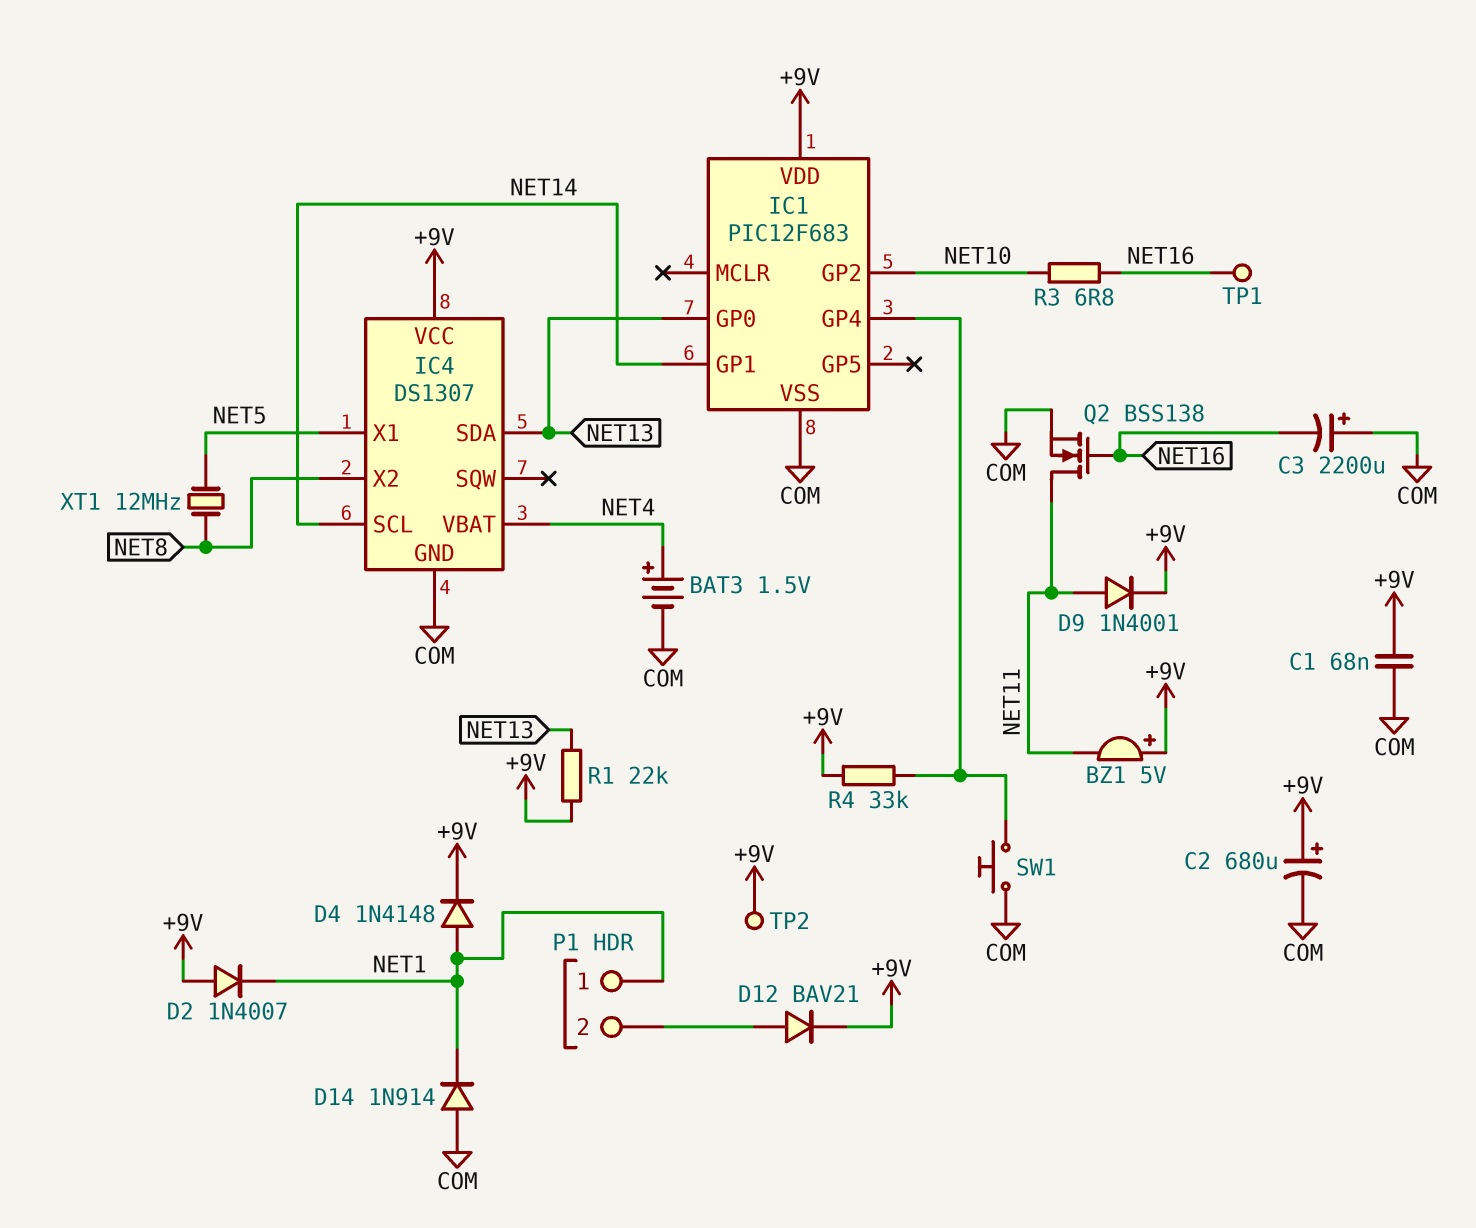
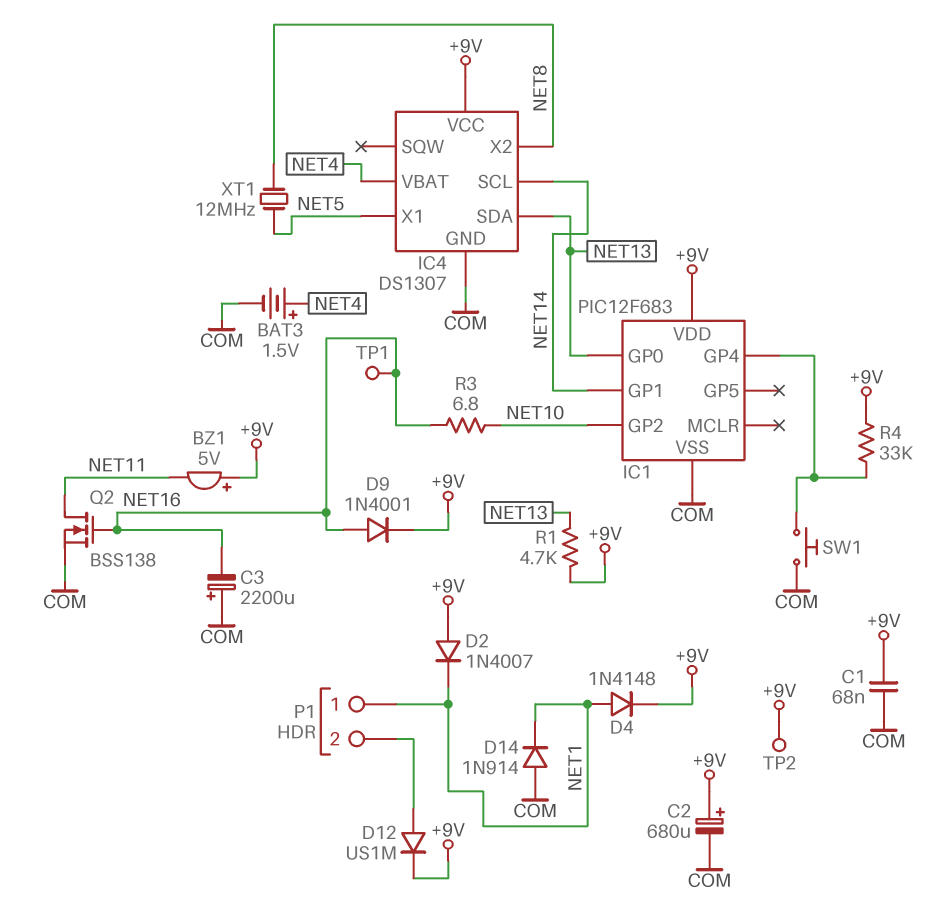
D9: diode 1N4001 (A NET11, K +9V) -> diode 1N4001 (A NET16, K +9V)
D12: diode BAV21 (A P1/2, K +9V) -> diode US1M (A P1/2, K +9V)
R1: 22k (+9V, NET13) -> 4.7k (+9V, NET13)

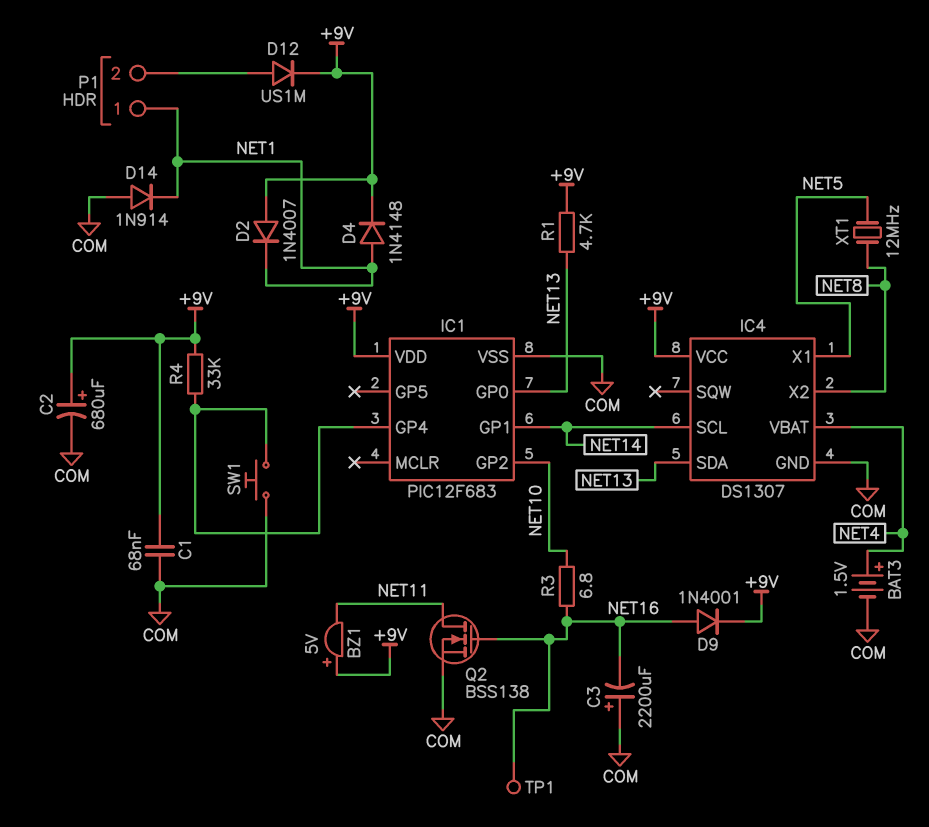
TP2: test point (+9V) -> none

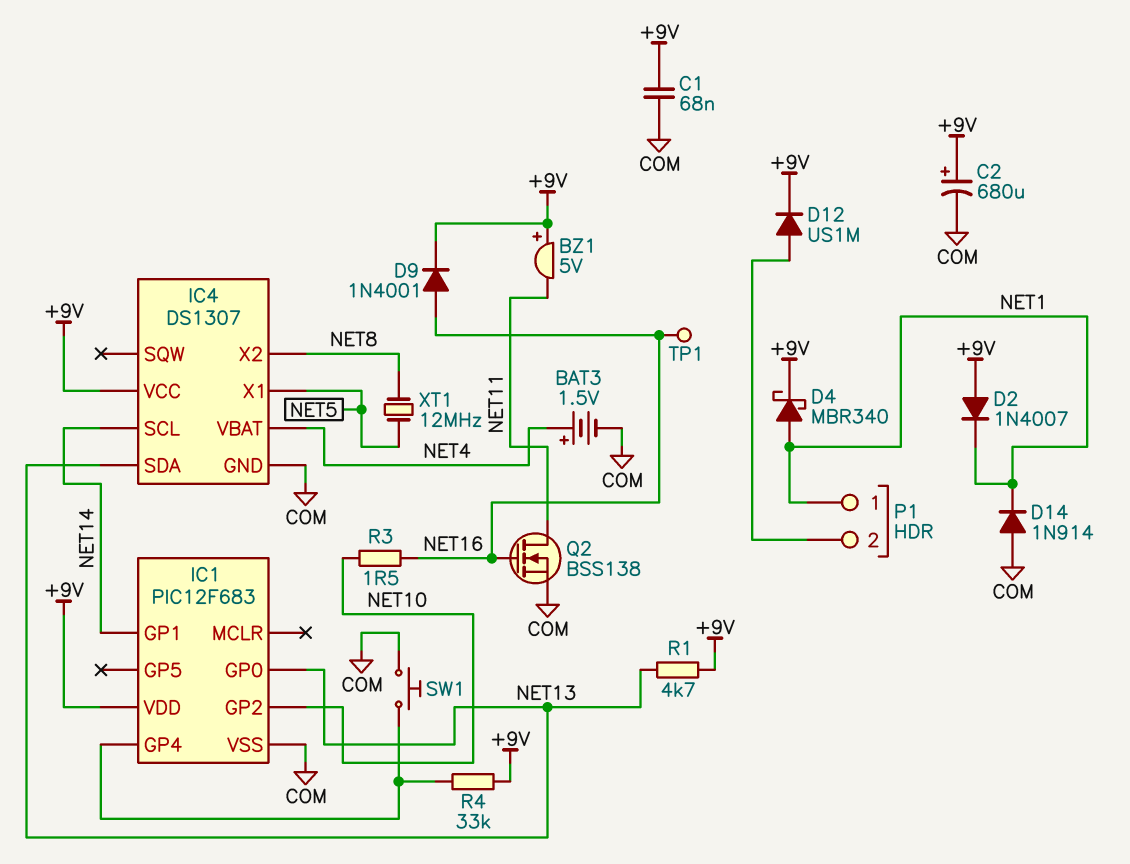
C3: 2200uF (plus COM, minus NET16) -> none
D4: diode 1N4148 (A NET1, K +9V) -> schottky MBR340 (A NET1, K +9V)
R3: 6.8 (NET10, NET16) -> 1.5 (NET10, NET16)

